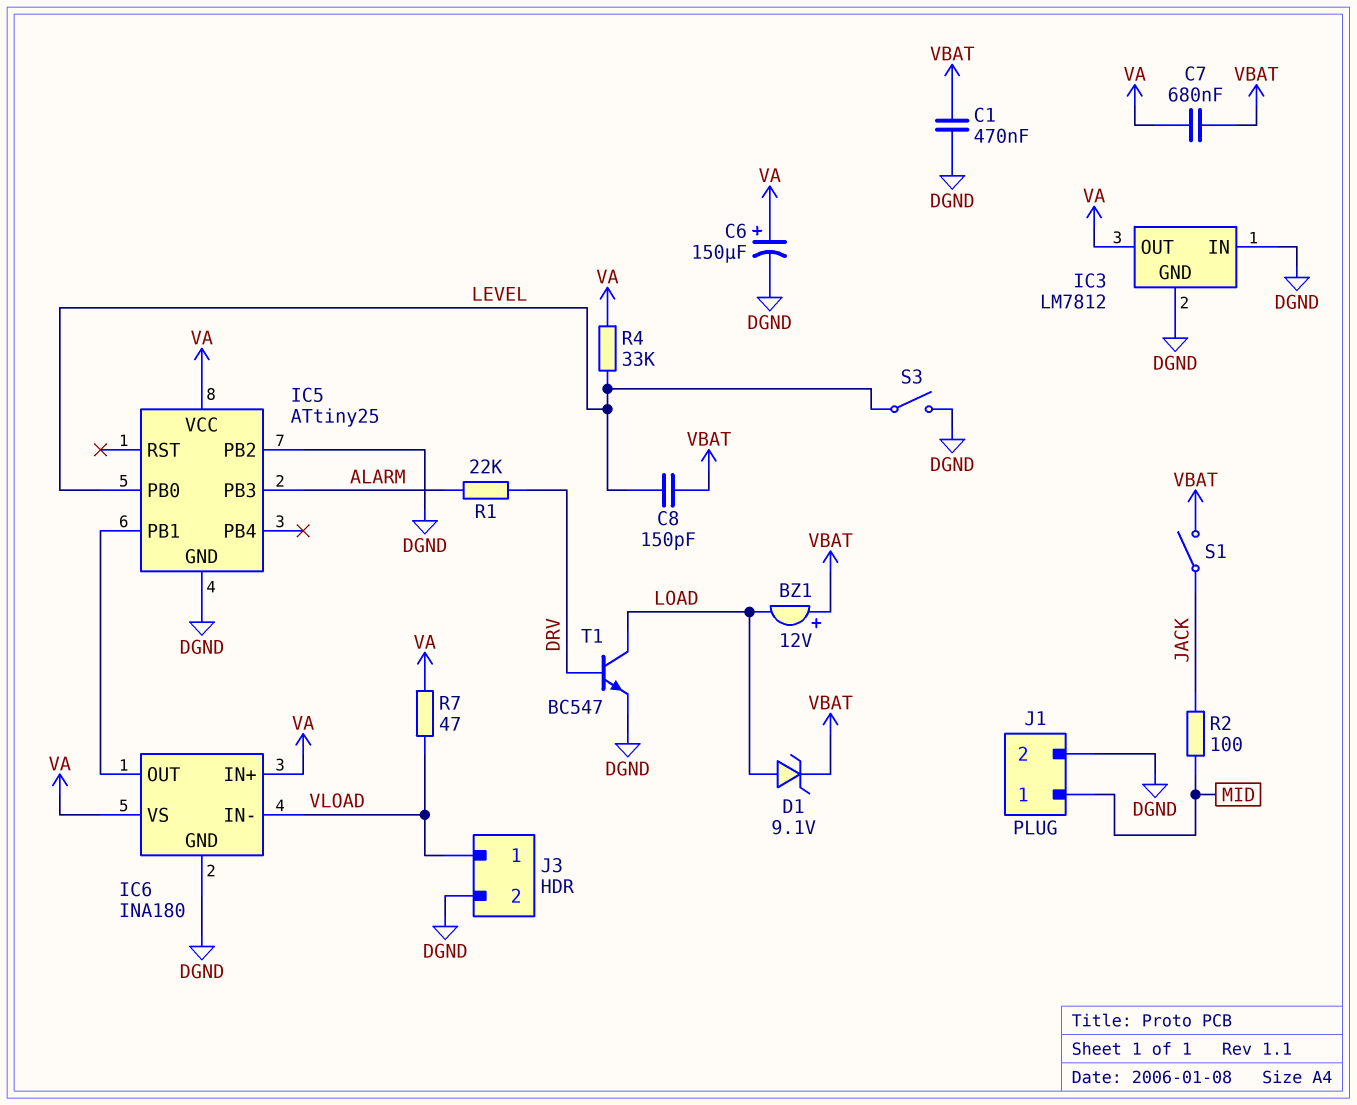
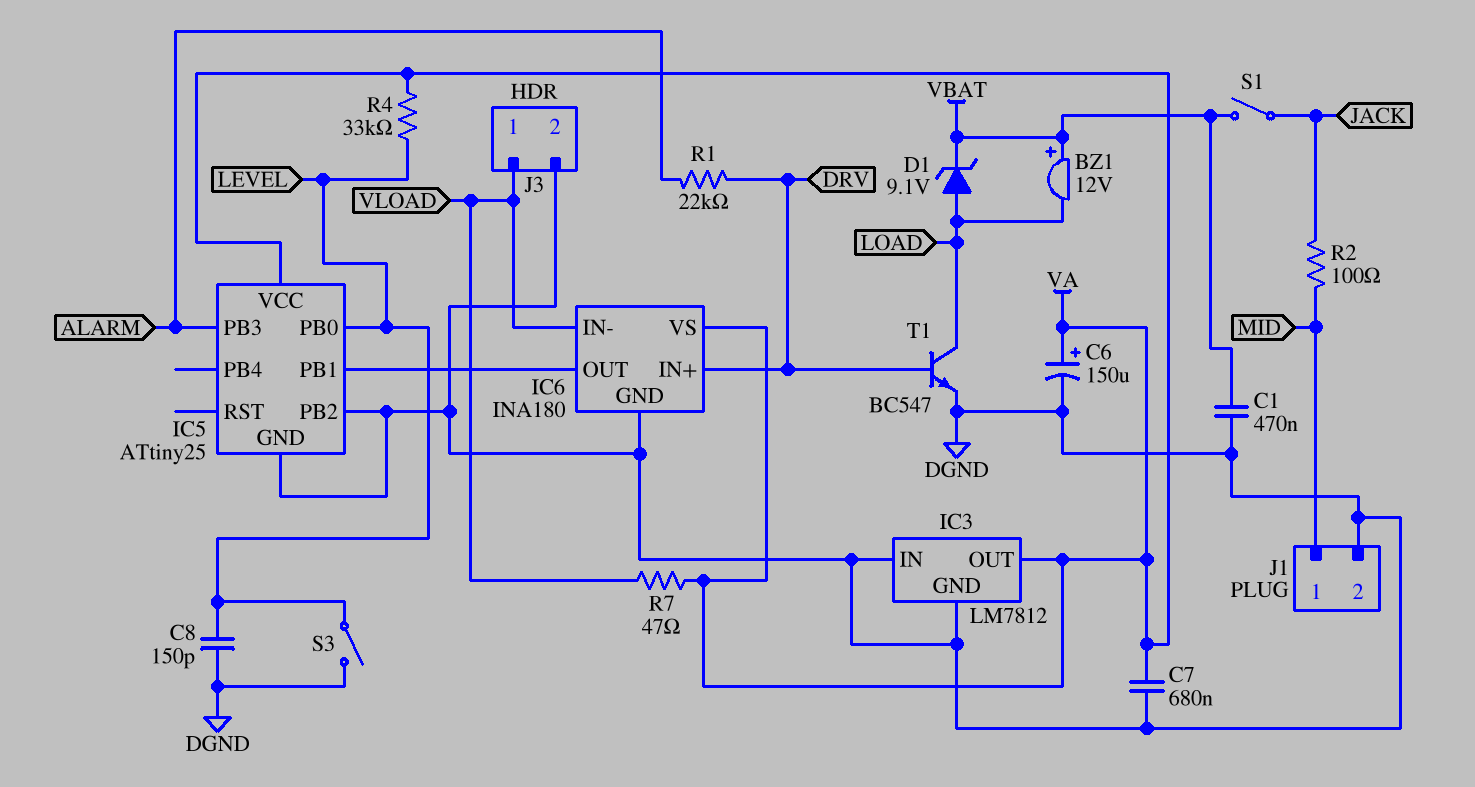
C7: 680nF (VA, VBAT) -> 680nF (DGND, VA)
C8: 150pF (LEVEL, VBAT) -> 150pF (DGND, LEVEL)
IC6 pin IN+: VA -> DRV

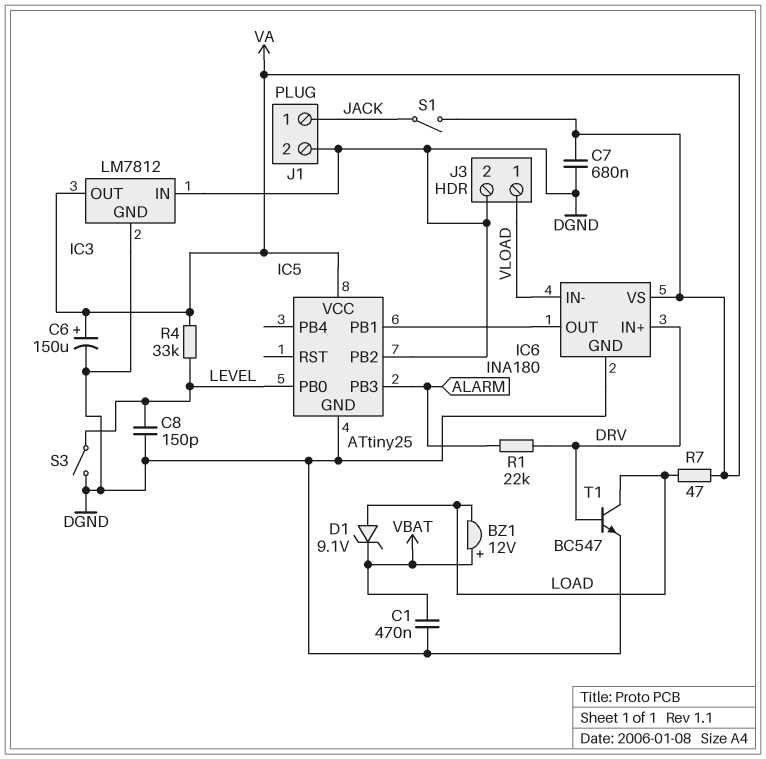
J1 pin 1: MID -> JACK
R2: 100 (JACK, MID) -> none
R7: 47 (VA, VLOAD) -> 47 (LOAD, VA)
S1: switch (JACK, VBAT) -> switch (JACK, VA)

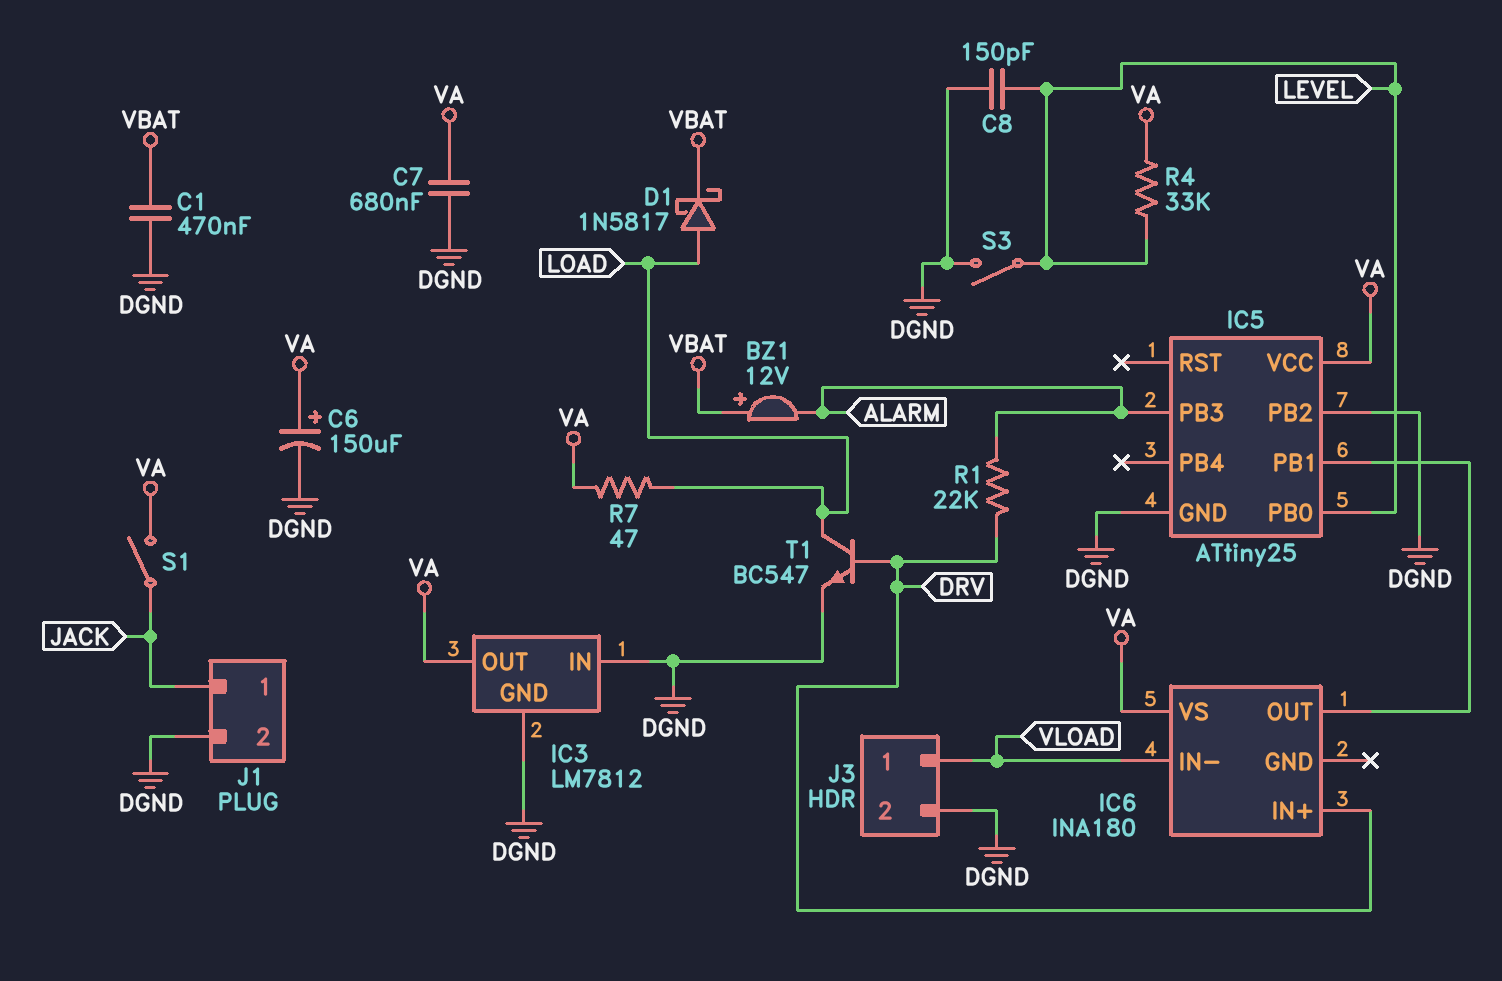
BZ1: buzzer 12V (plus VBAT, minus LOAD) -> buzzer 12V (plus VBAT, minus ALARM)
D1: zener 9.1V (A LOAD, K VBAT) -> schottky 1N5817 (A LOAD, K VBAT)
IC6 pin GND: DGND -> none

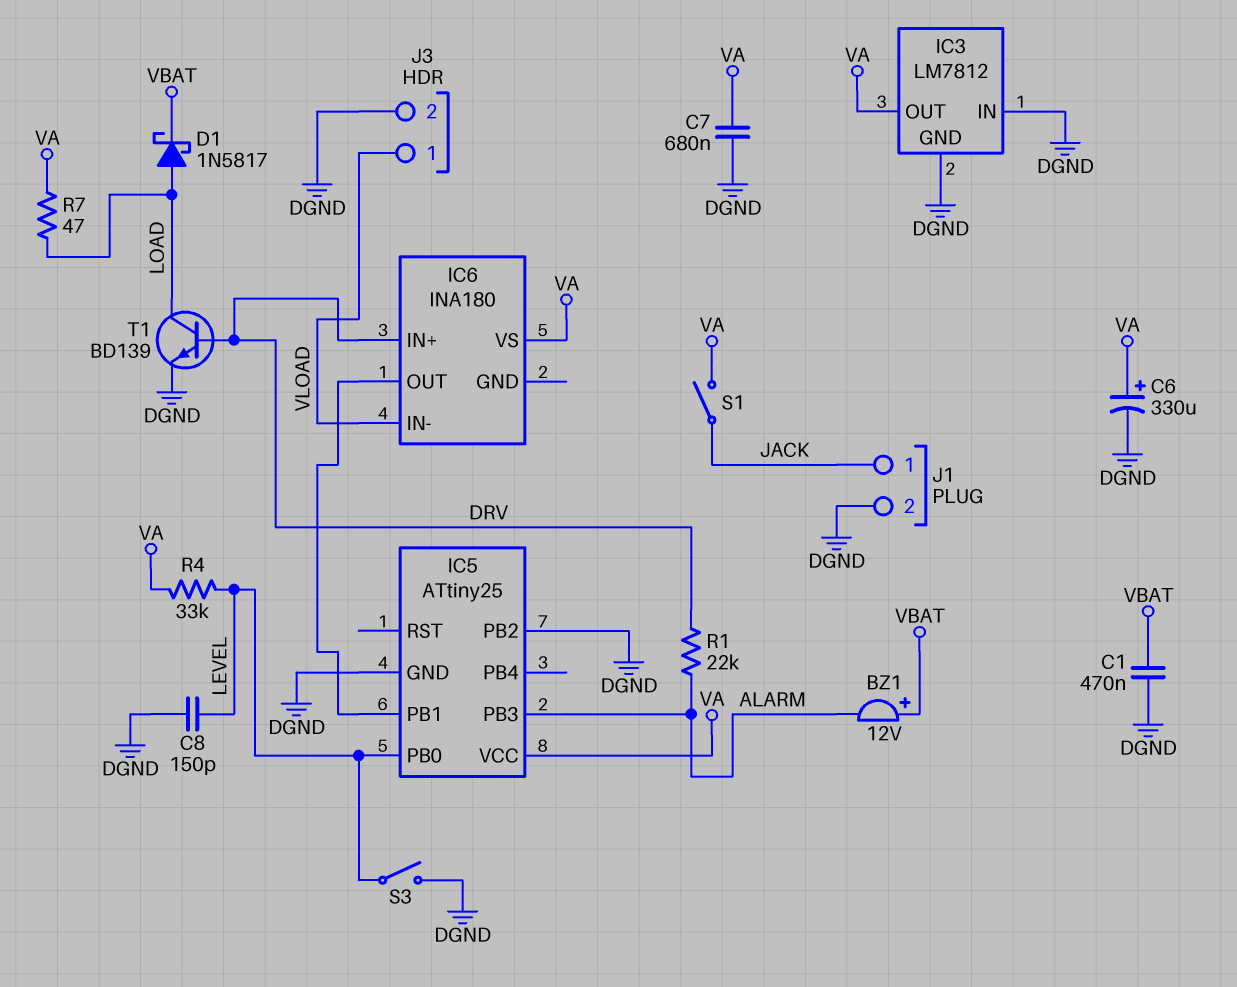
C6: 150uF (plus VA, minus DGND) -> 330uF (plus VA, minus DGND)
T1: NPN BC547 (B DRV, C LOAD, E DGND) -> NPN BD139 (B DRV, C LOAD, E DGND)

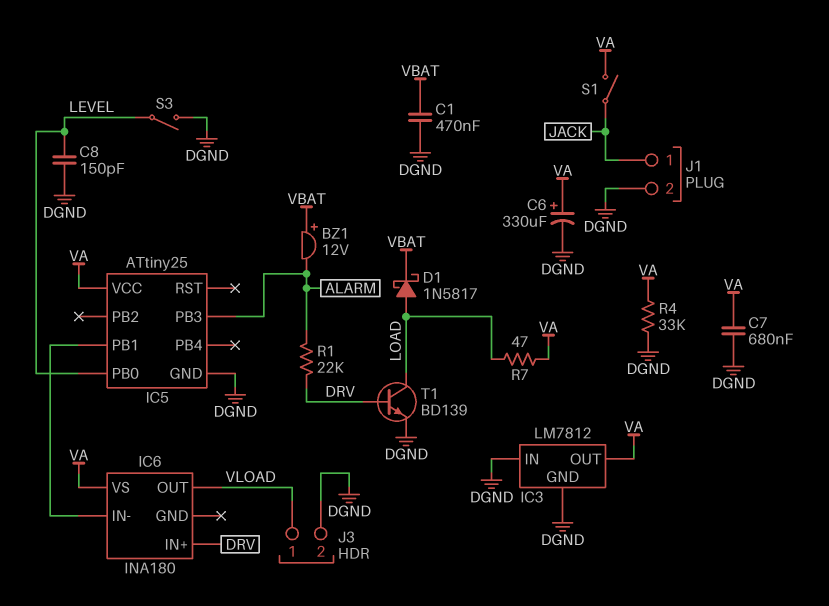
IC5 pin PB2: DGND -> none
IC6 pin IN-: VLOAD -> IC5/PB1
IC6 pin OUT: IC5/PB1 -> VLOAD
R4: 33k (LEVEL, VA) -> 33k (DGND, VA)

